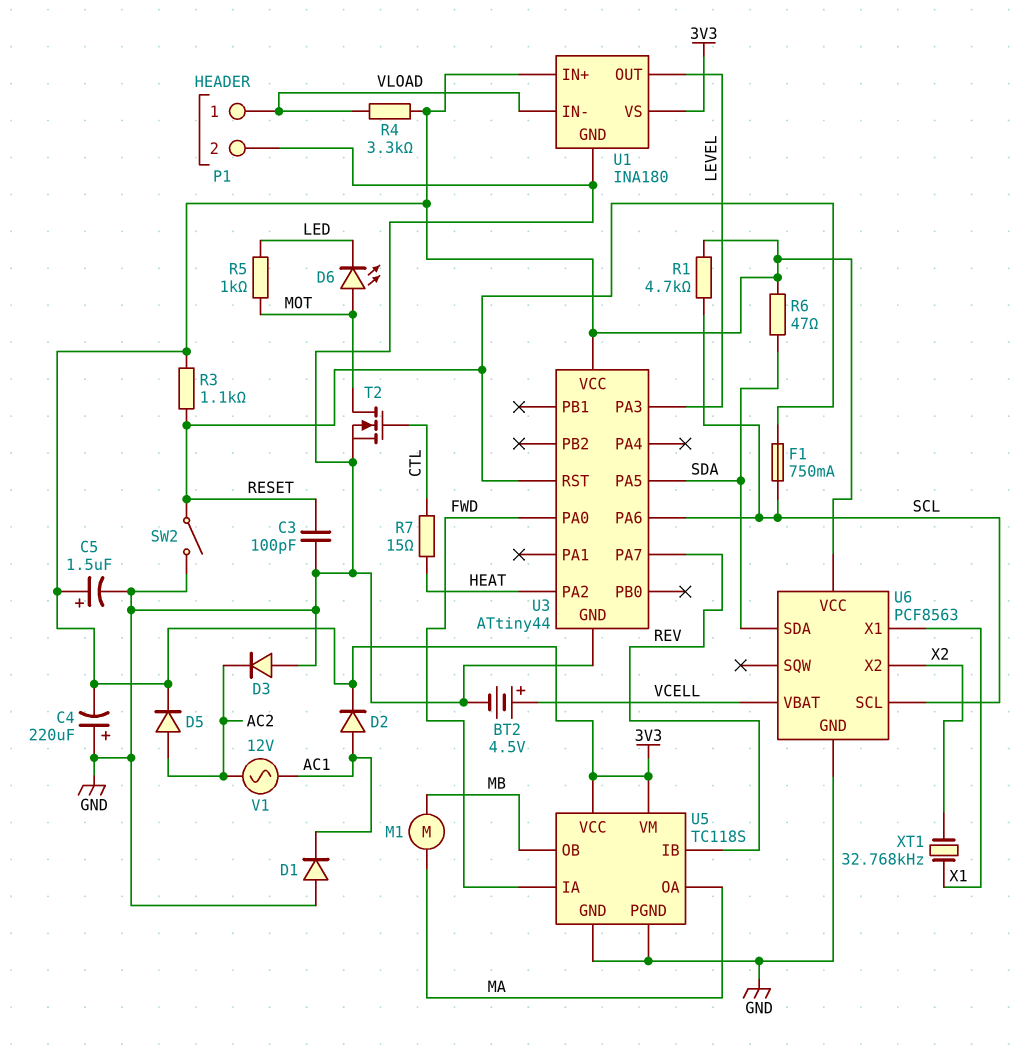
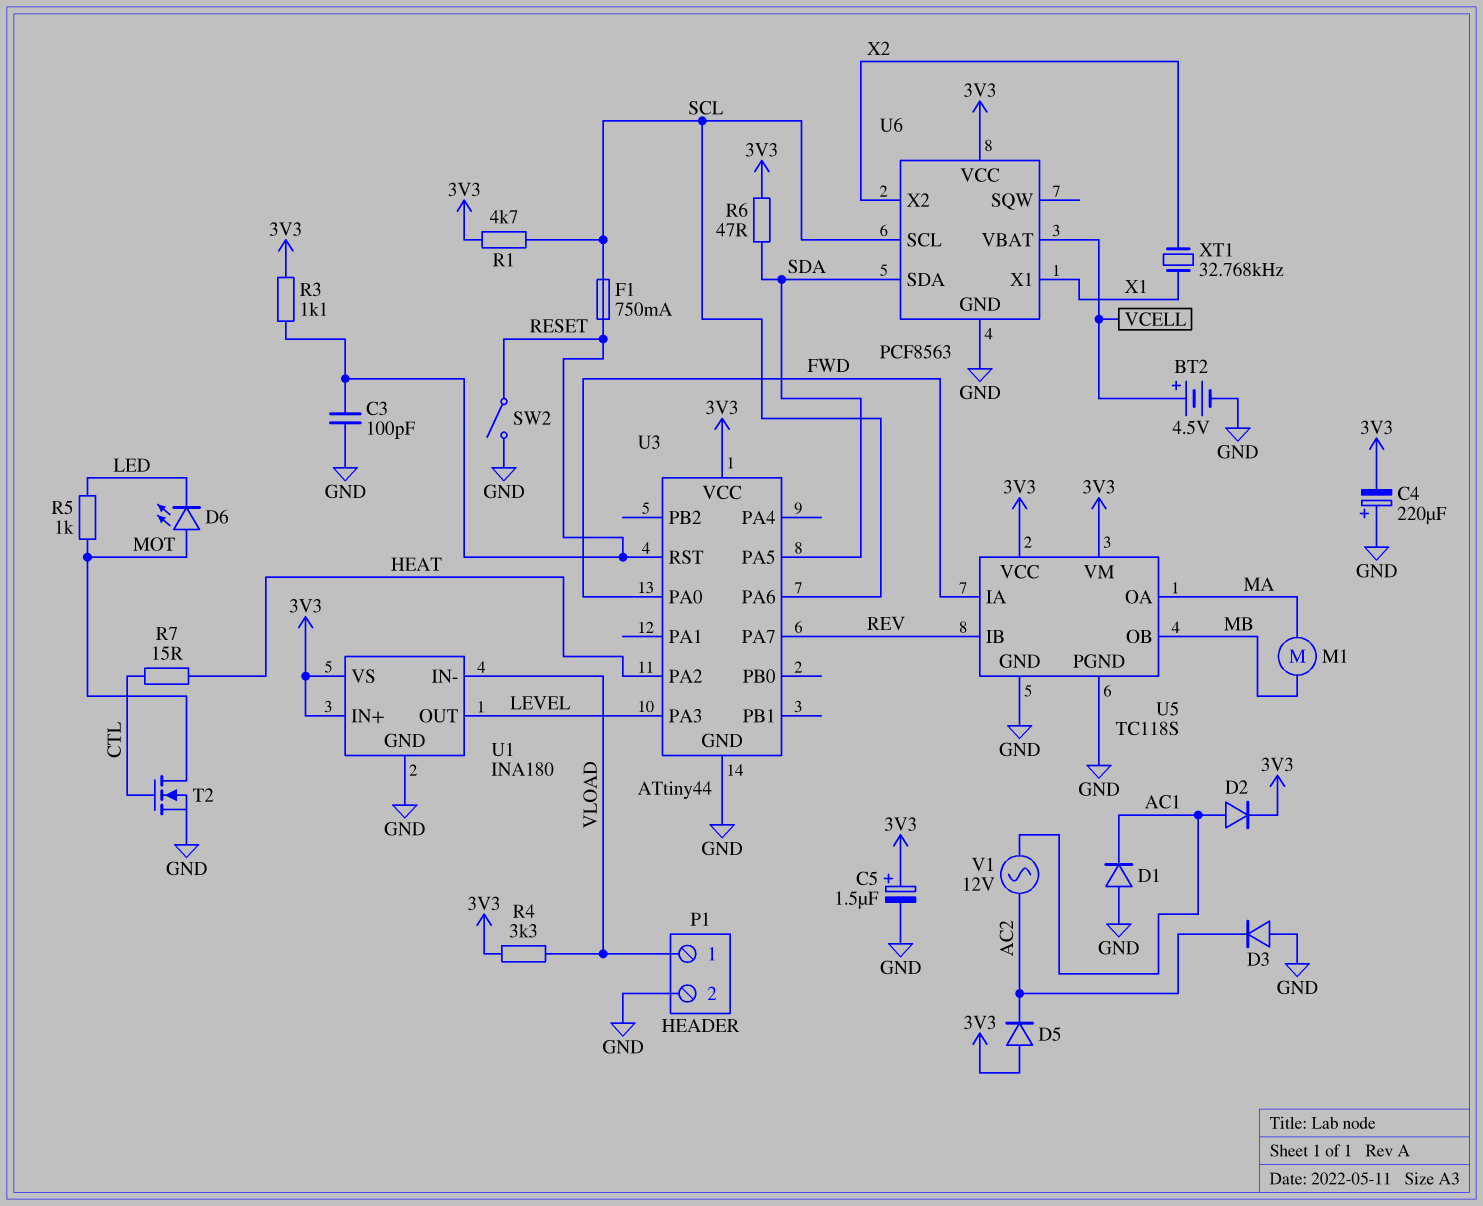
D5: diode (A AC2, K 3V3) -> diode (A 3V3, K AC2)

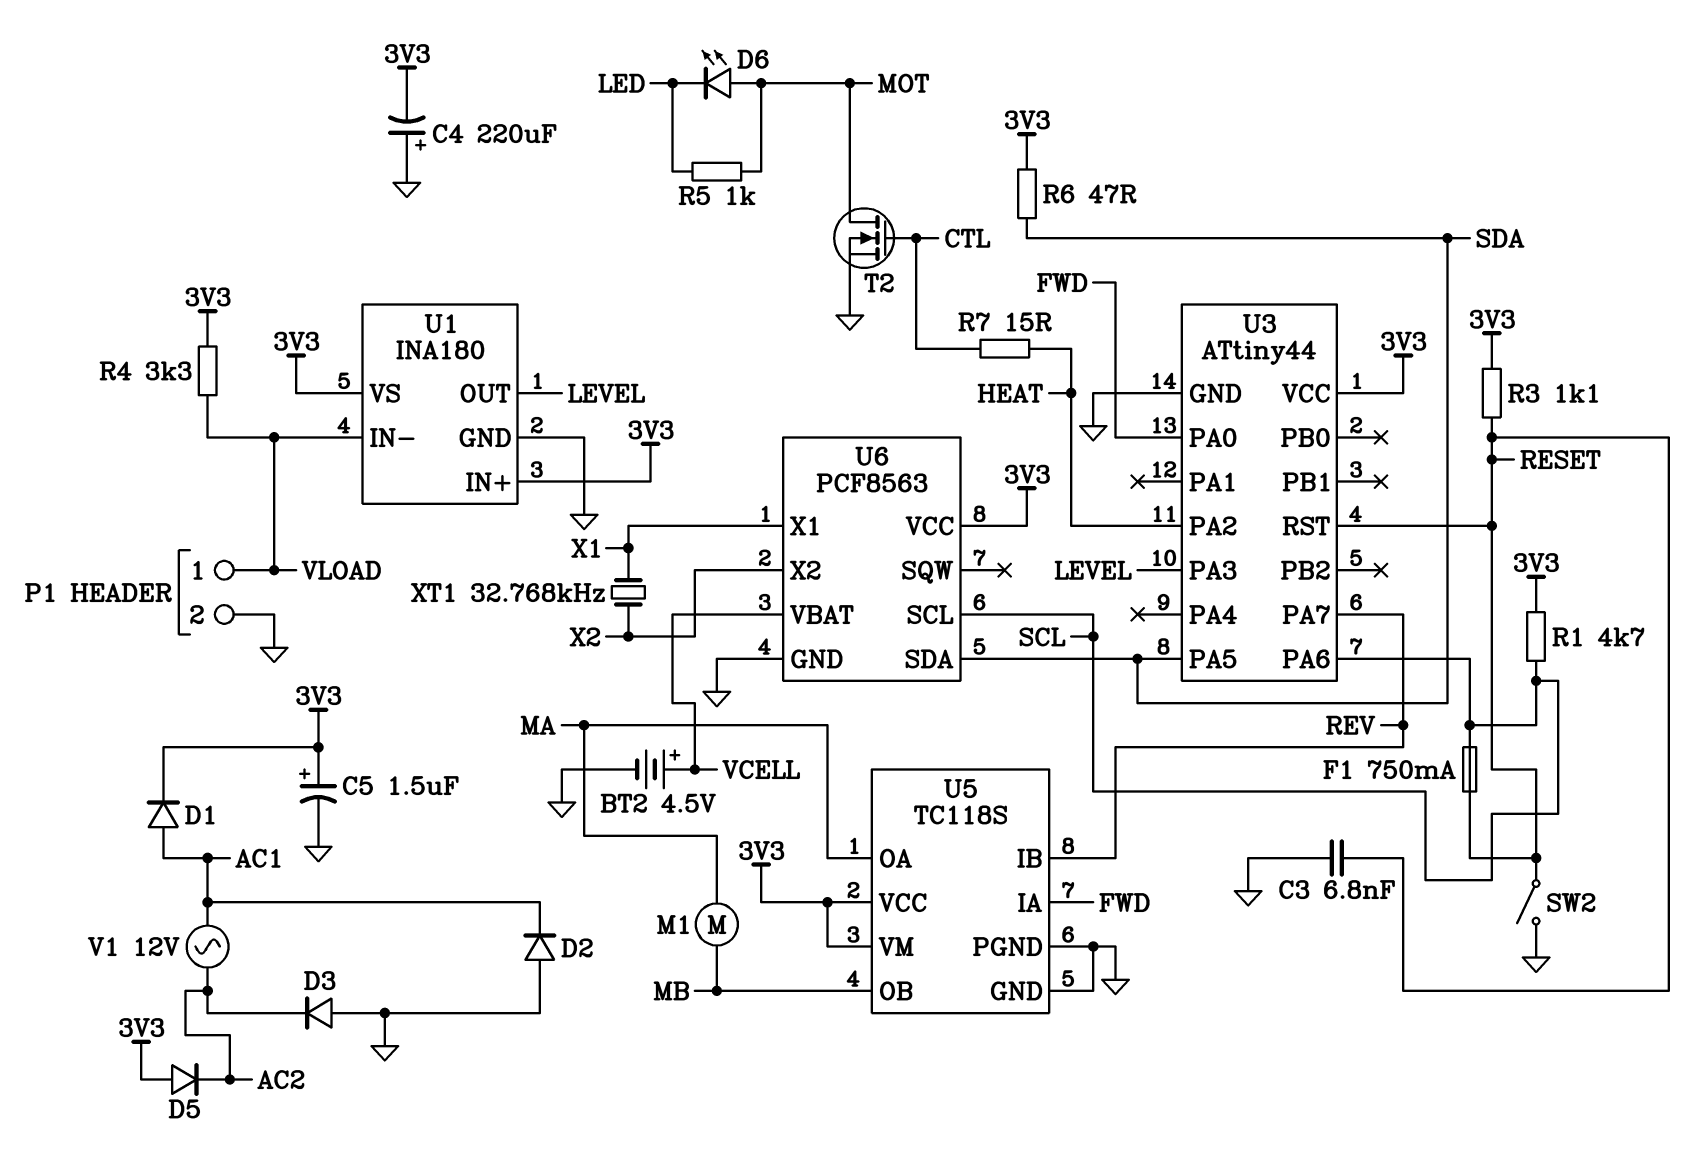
C3: 100pF (GND, RESET) -> 6.8nF (GND, RESET)
D1: diode (A GND, K AC1) -> diode (A AC1, K 3V3)
D2: diode (A AC1, K 3V3) -> diode (A GND, K AC1)

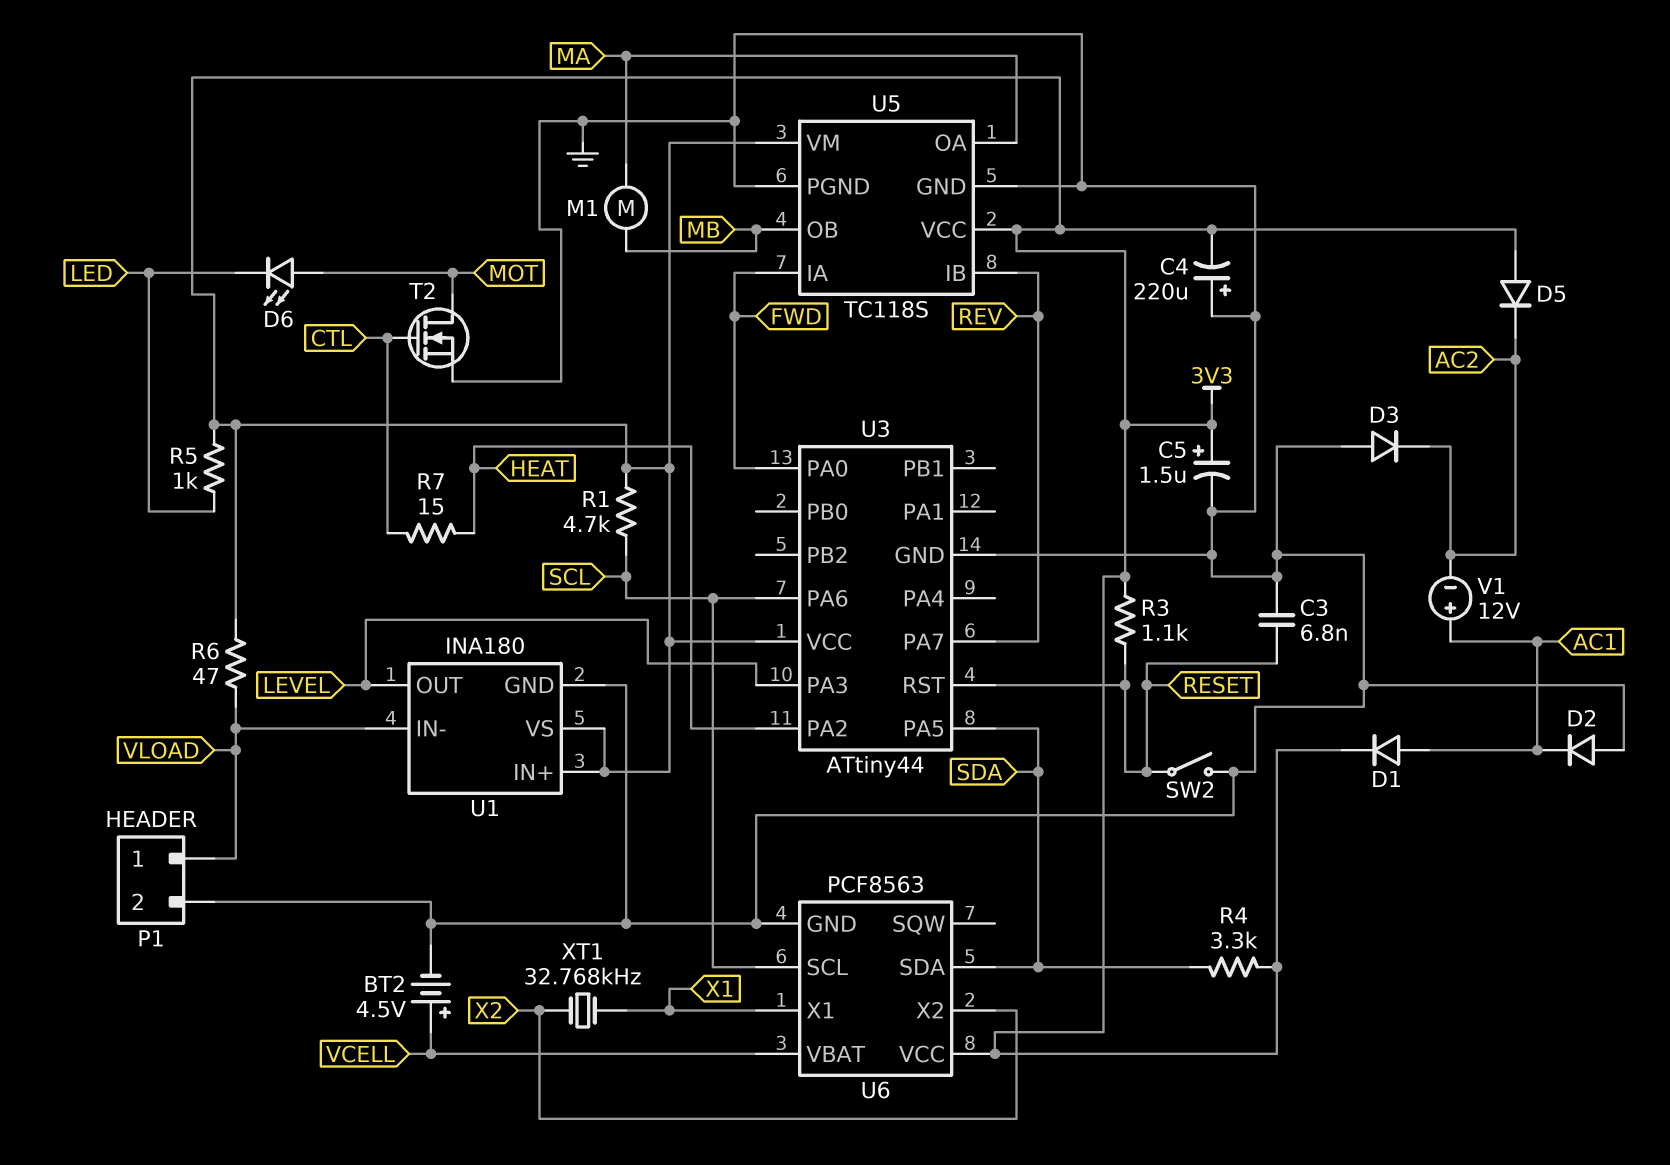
F1: 750mA (RESET, SCL) -> none
R4: 3.3k (3V3, VLOAD) -> 3.3k (3V3, SDA)
R5: 1k (LED, MOT) -> 1k (3V3, LED)
R6: 47 (3V3, SDA) -> 47 (3V3, VLOAD)
V1: AC 12V (AC1, AC2) -> 12V (plus AC1, minus AC2)

